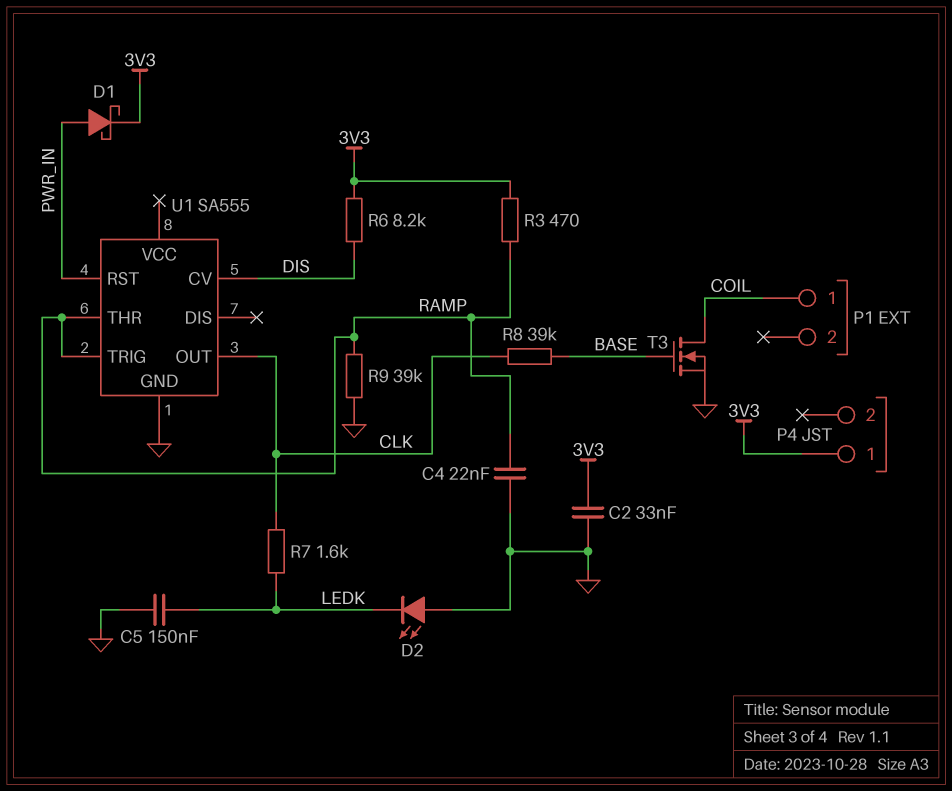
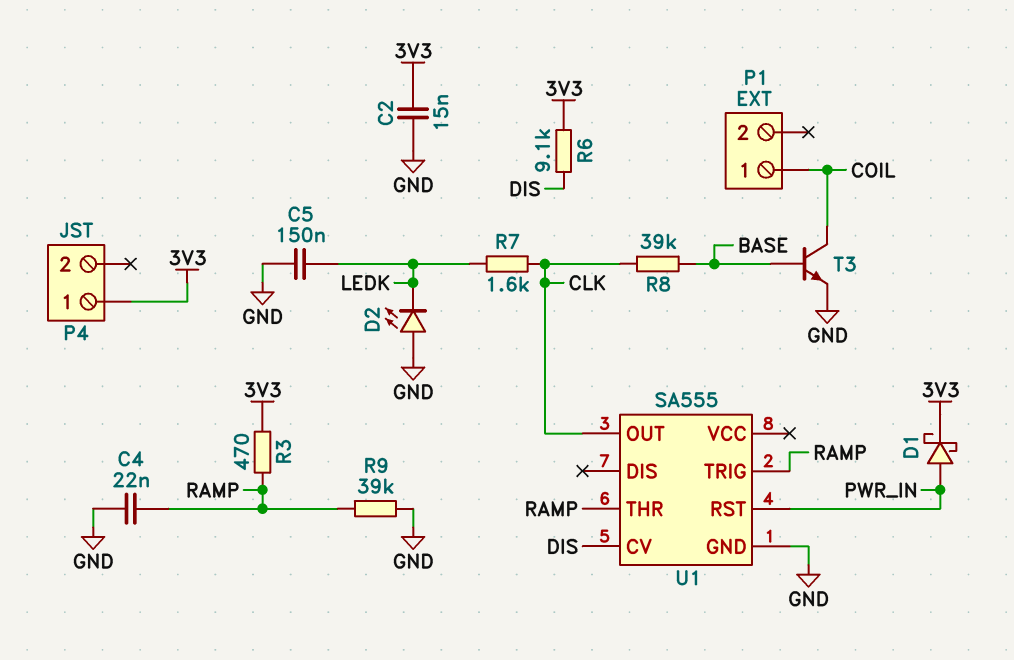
C2: 33nF (3V3, GND) -> 15nF (3V3, GND)
R6: 8.2k (3V3, DIS) -> 9.1k (3V3, DIS)
T3: NMOS (G BASE, D COIL, S GND) -> NPN (B BASE, C COIL, E GND)

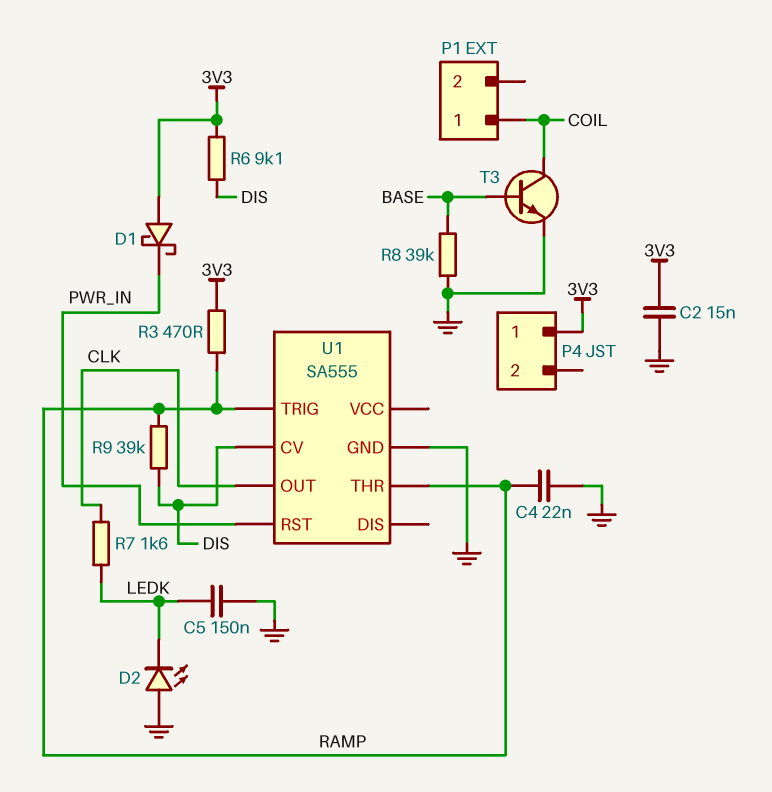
D1: schottky (A PWR_IN, K 3V3) -> schottky (A 3V3, K PWR_IN)
R8: 39k (BASE, CLK) -> 39k (BASE, GND)
R9: 39k (GND, RAMP) -> 39k (DIS, RAMP)

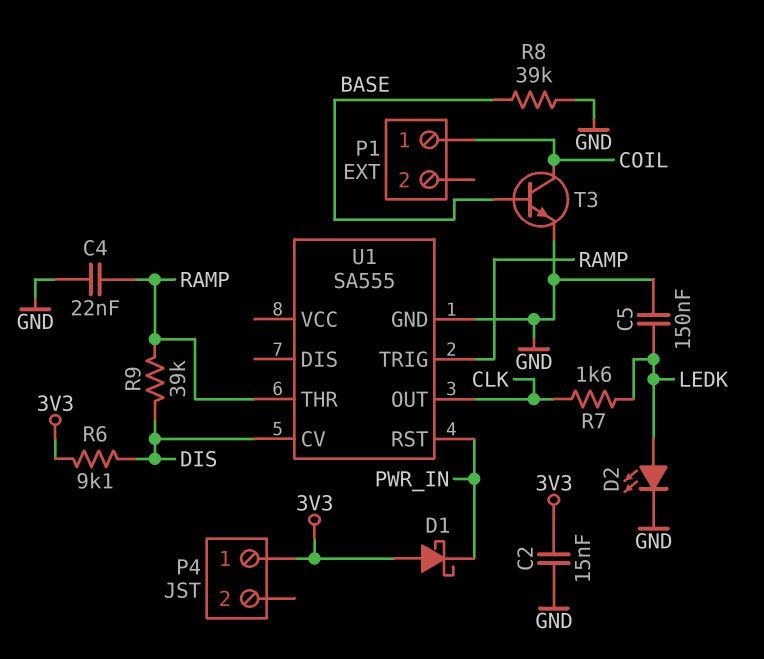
D2: LED (A GND, K LEDK) -> LED (A LEDK, K GND)
R3: 470 (3V3, RAMP) -> none

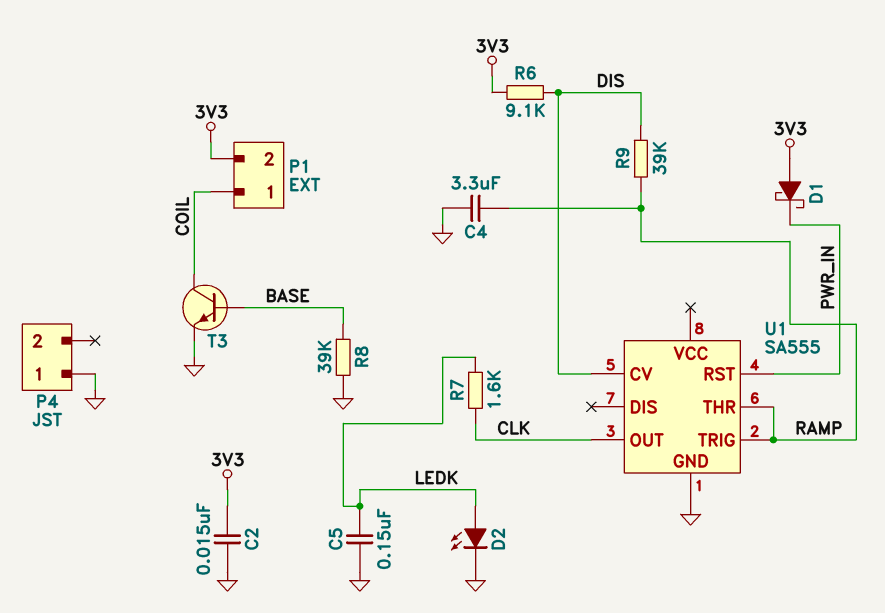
C4: 22nF (GND, RAMP) -> 3.3uF (GND, RAMP)
P1 pin 2: none -> 3V3
P4 pin 1: 3V3 -> GND

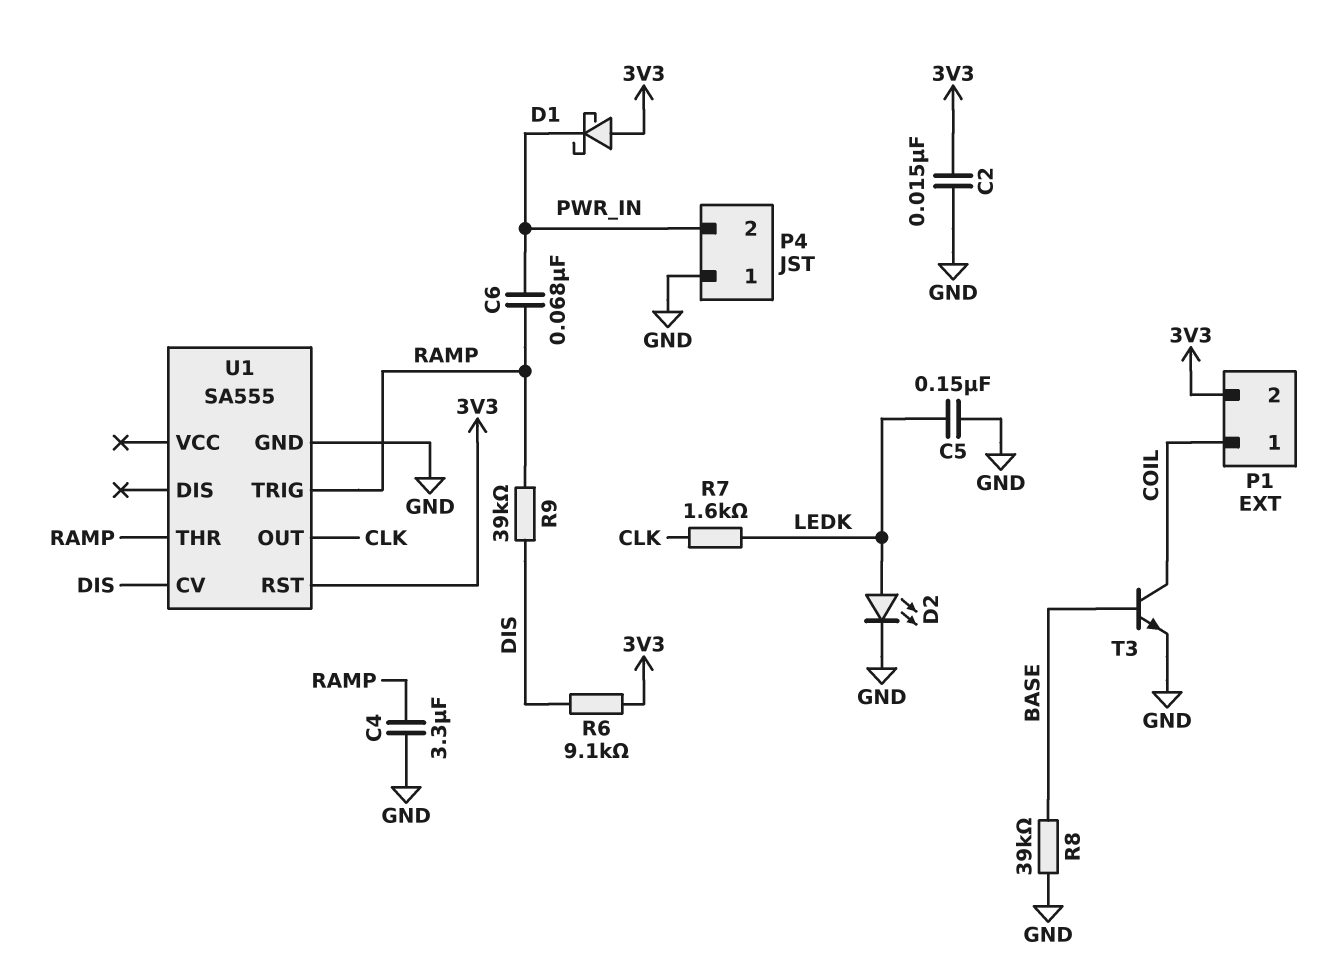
C6: none -> 68nF (PWR_IN, RAMP)
P4 pin 2: none -> PWR_IN
U1 pin RST: PWR_IN -> 3V3

